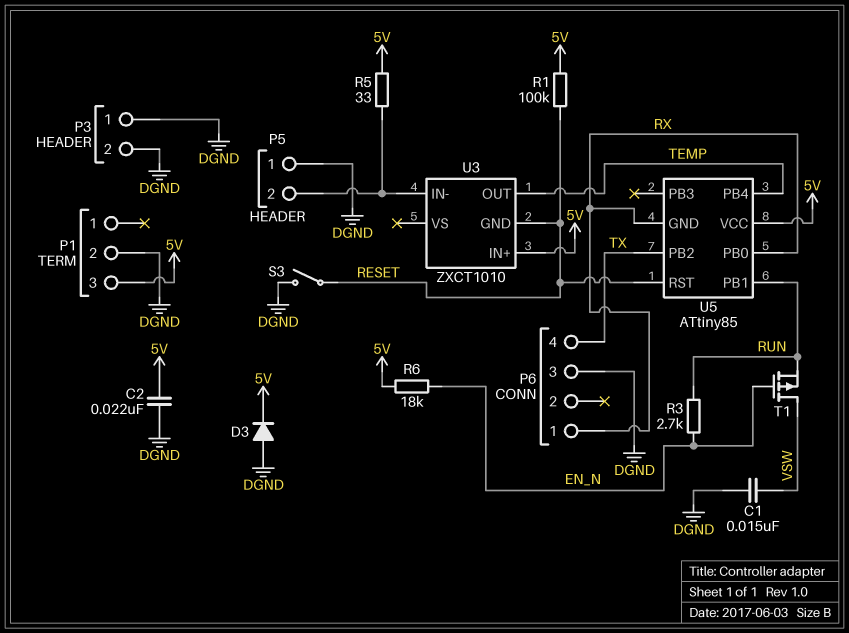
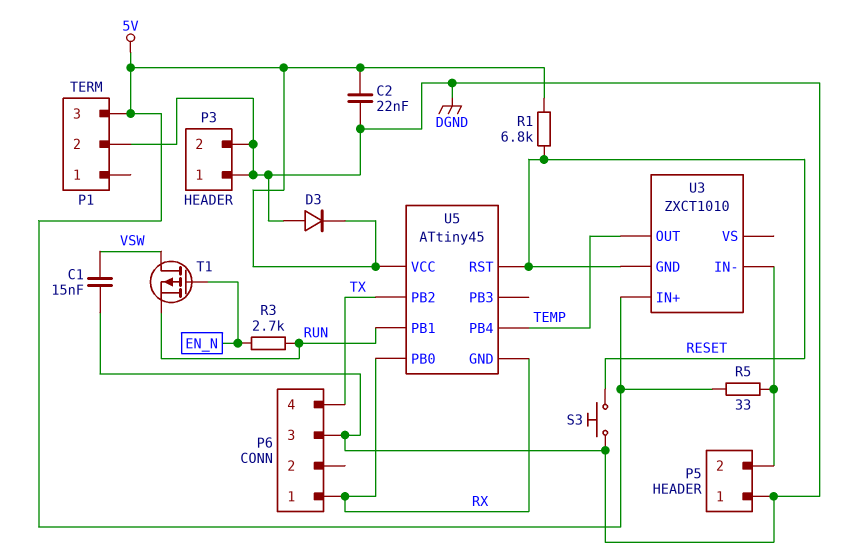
R1: 100k (5V, RESET) -> 6.8k (5V, RESET)
R6: 18k (5V, EN_N) -> none
S3: switch (DGND, RESET) -> button (DGND, RESET)
U5: ATtiny85 -> ATtiny45

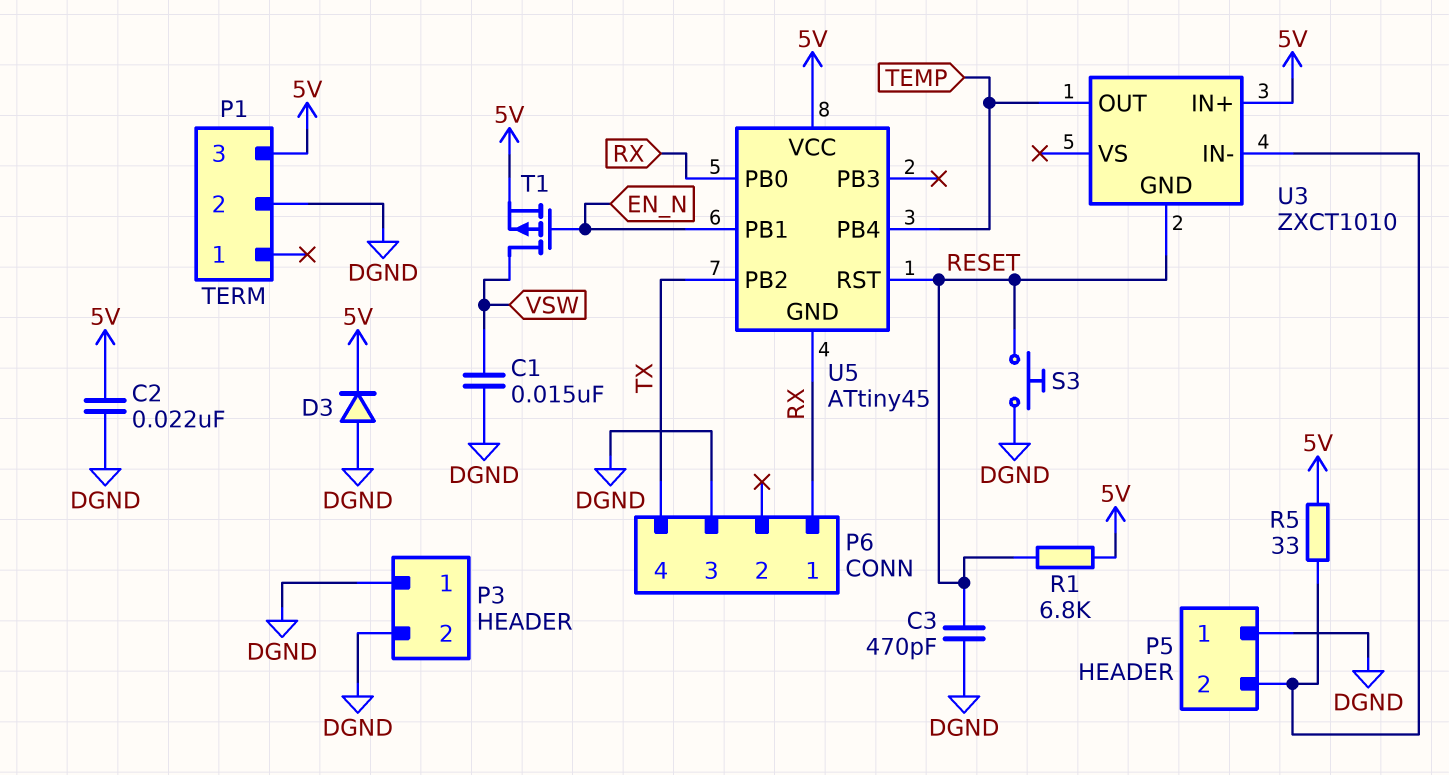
C3: none -> 470pF (DGND, RESET)
R3: 2.7k (EN_N, RUN) -> none
T1: PMOS (G EN_N, D VSW, S RUN) -> PMOS (G EN_N, D VSW, S 5V)
U5 pin PB1: RUN -> EN_N

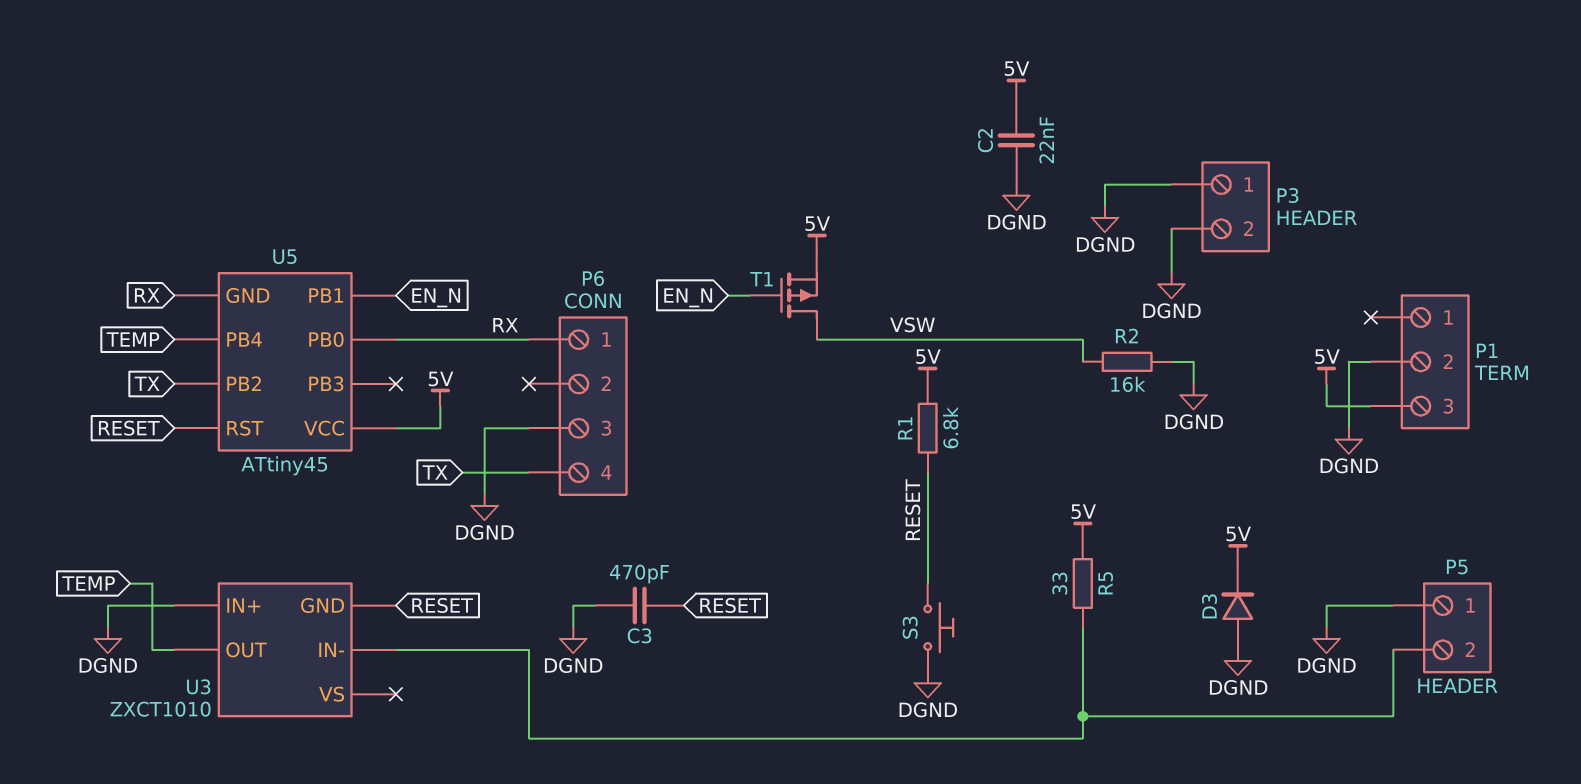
C1: 15nF (DGND, VSW) -> none
R2: none -> 16k (DGND, VSW)
U3 pin IN+: 5V -> DGND

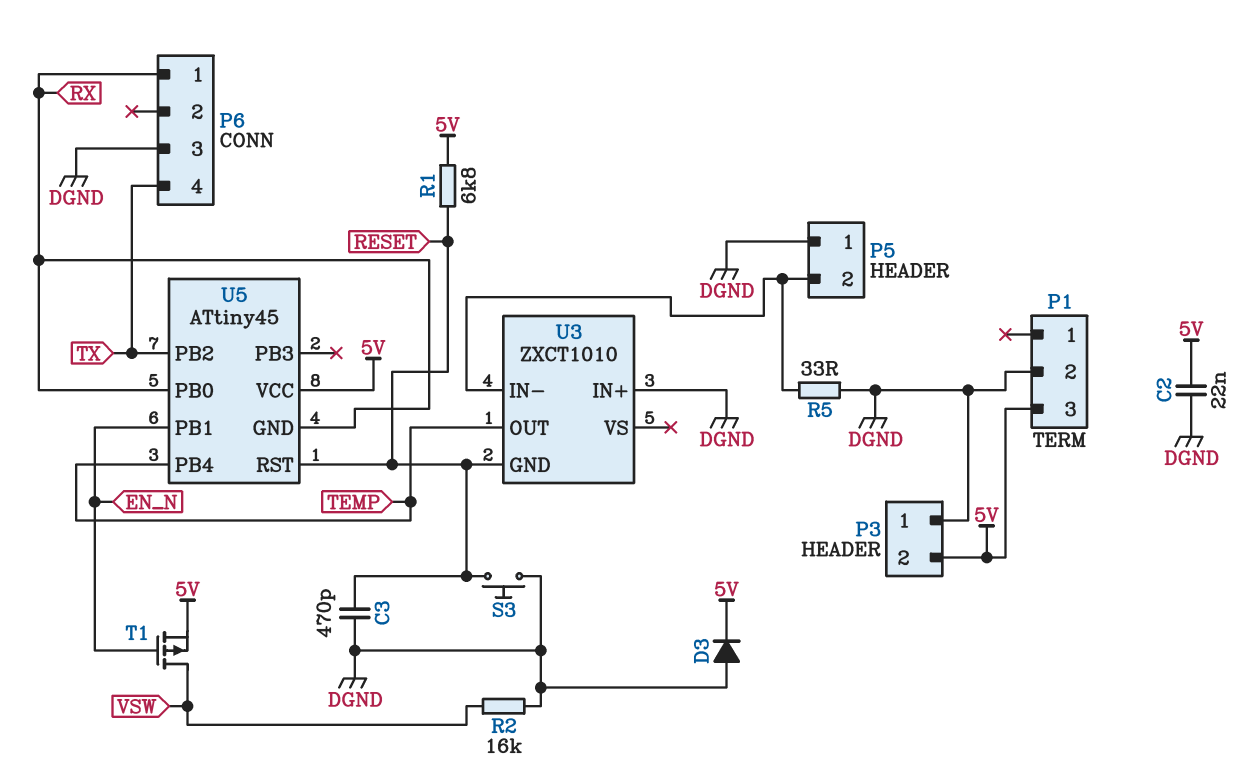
P3 pin 2: DGND -> 5V
R5: 33 (5V, P5/2) -> 33 (DGND, P5/2)

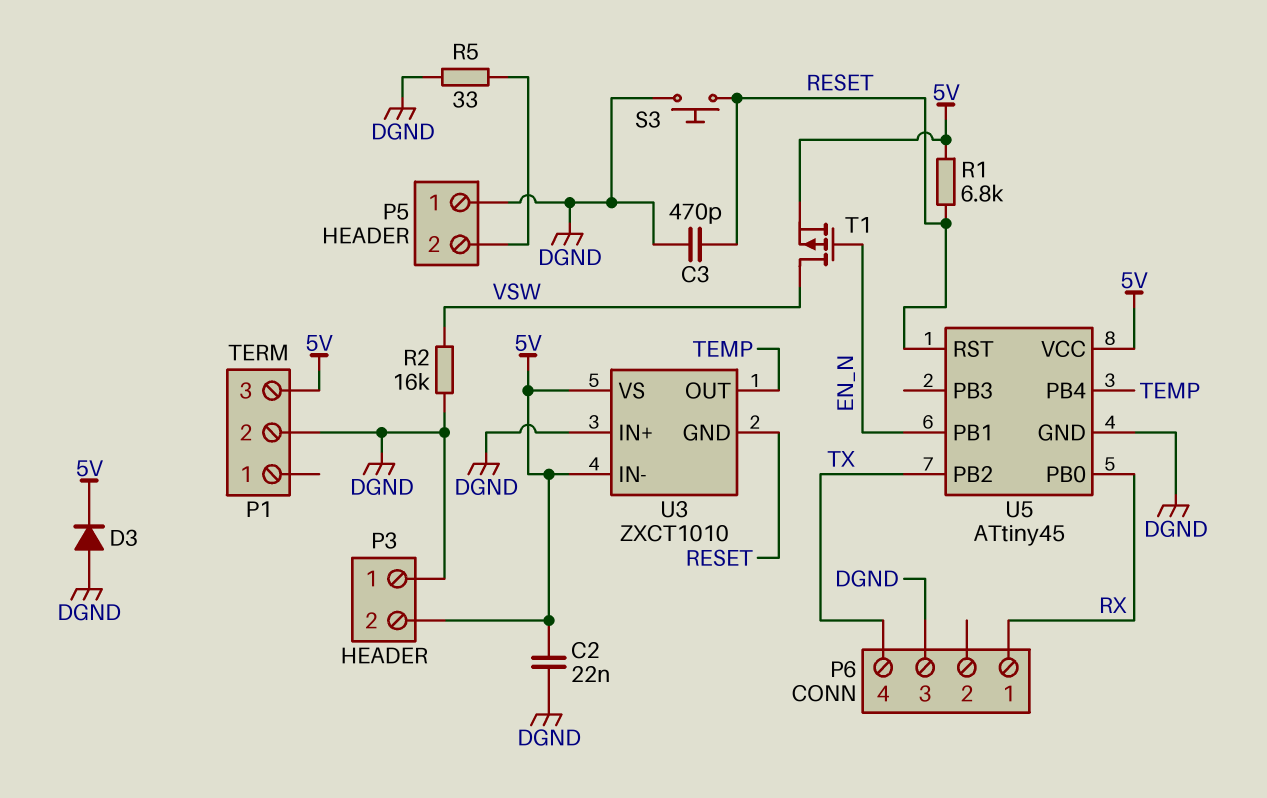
U3 pin IN-: P5/2 -> 5V
U3 pin VS: none -> 5V
U5 pin GND: RX -> DGND

